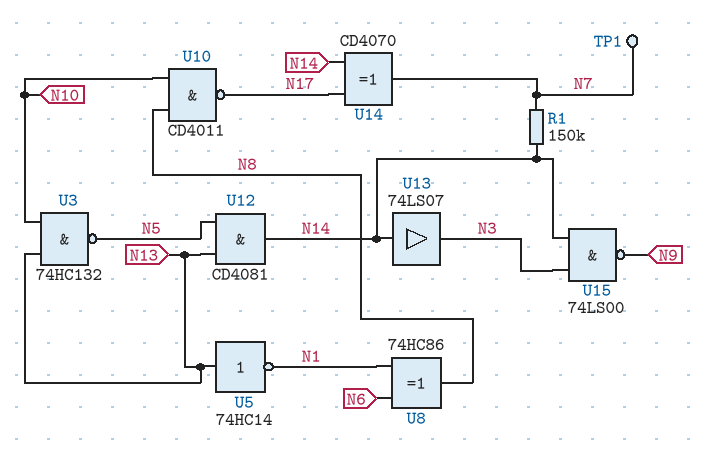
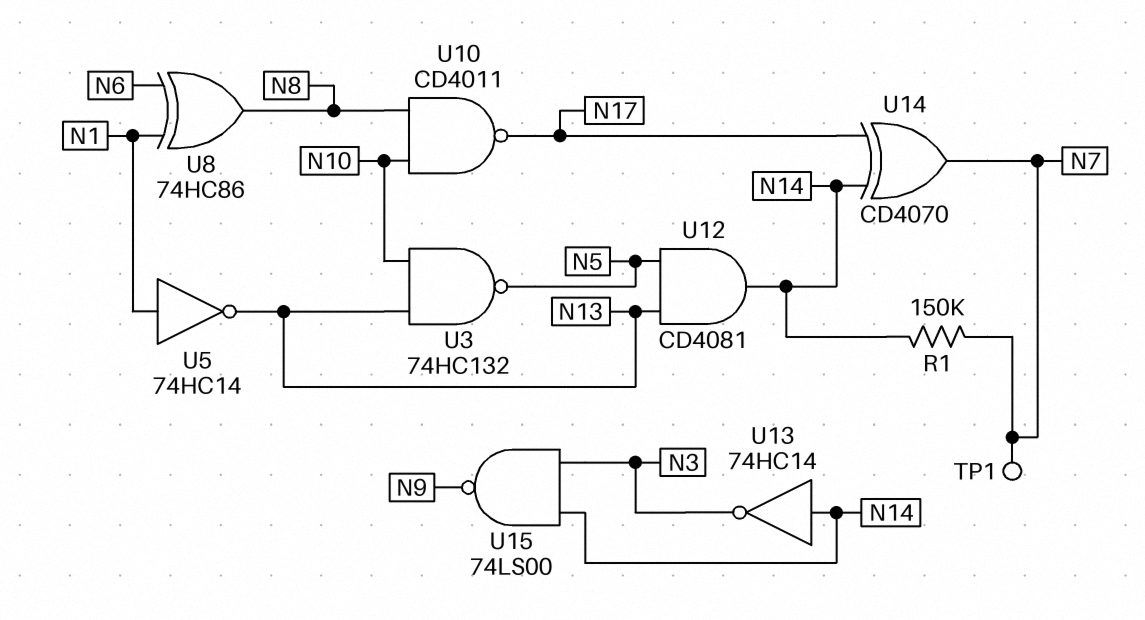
U5: NOT 74HC14 (in N13, out N1) -> NOT 74HC14 (in N1, out N13)
U13: buffer 74LS07 (in N14, out N3) -> NOT 74HC14 (in N14, out N3)

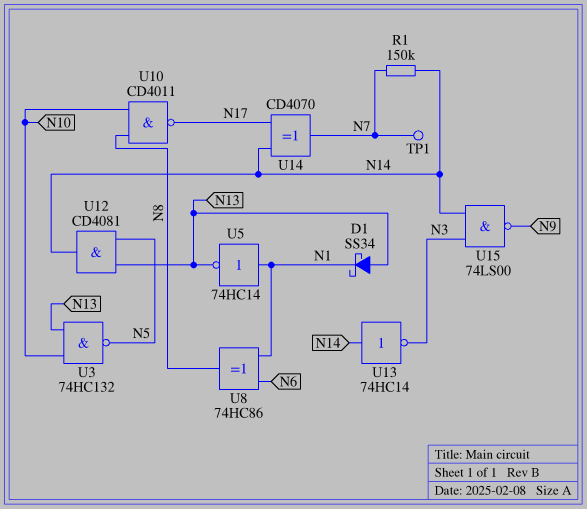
D1: none -> schottky SS34 (A N13, K N1)

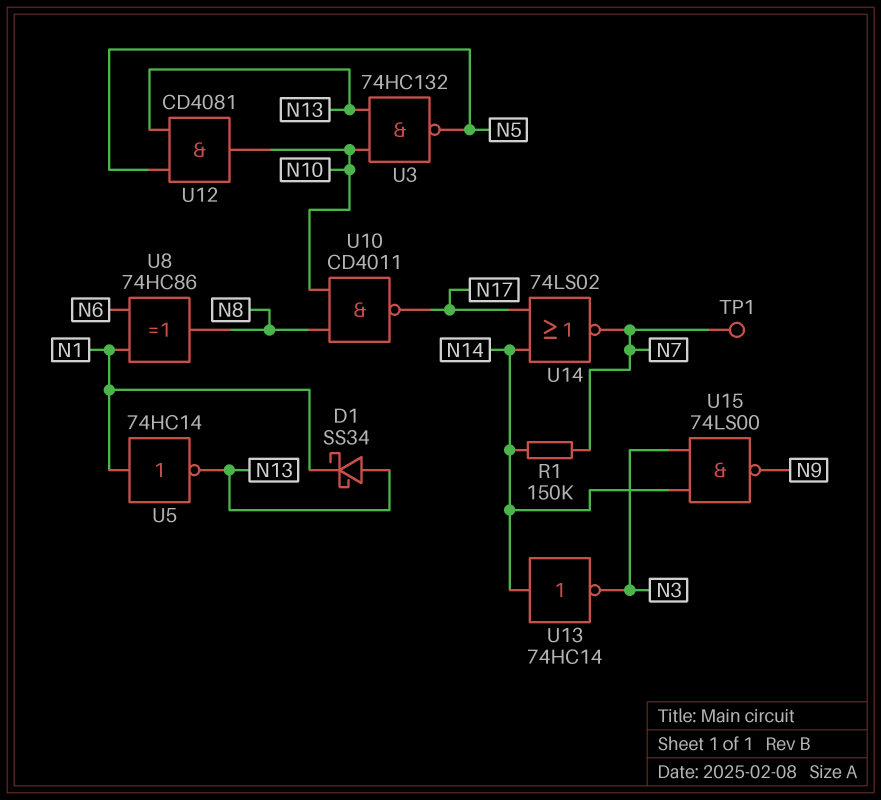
U12: AND CD4081 (in N5, in N13, out N14) -> AND CD4081 (in N5, in N13, out N10)
U14: XOR CD4070 (in N14, in N17, out N7) -> NOR 74LS02 (in N14, in N17, out N7)

